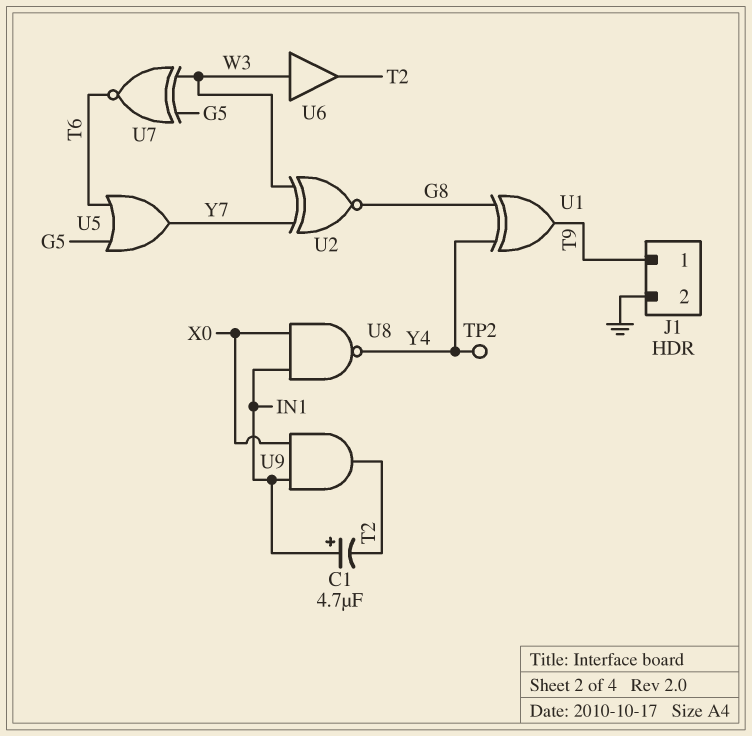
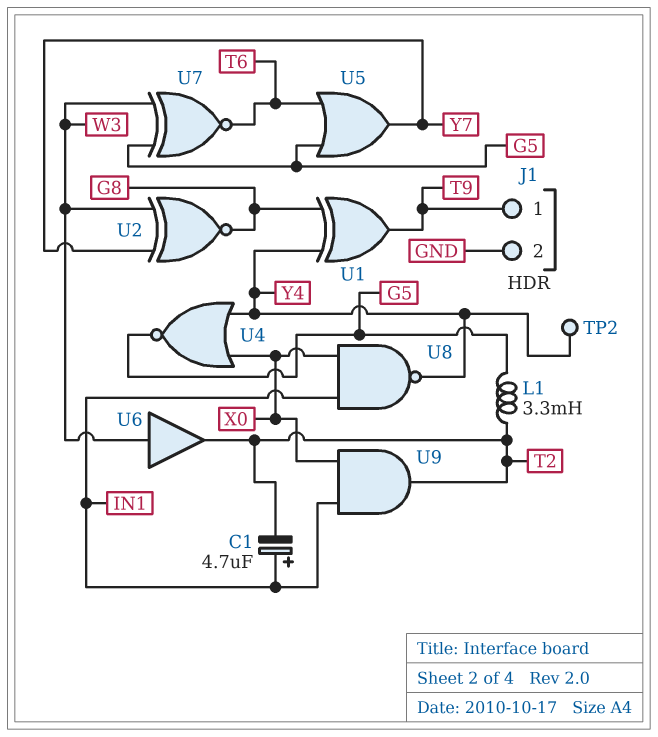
L1: none -> 3.3mH (G5, T2)
U4: none -> NOR (in X0, in Y4, out G5)

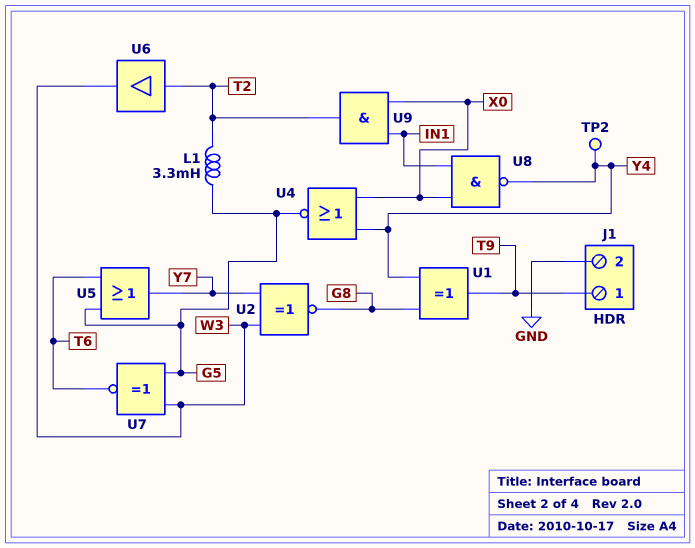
C1: 4.7uF (plus IN1, minus T2) -> none
U6: buffer (in W3, out T2) -> buffer (in T2, out W3)

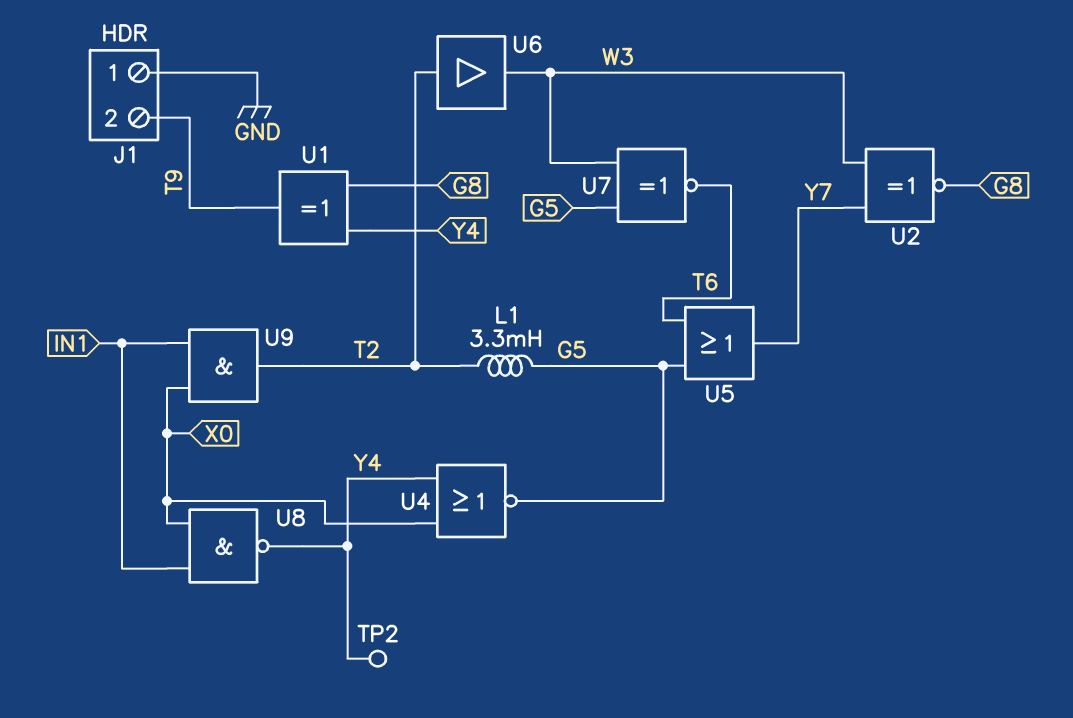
J1 pin 1: T9 -> GND
J1 pin 2: GND -> T9

